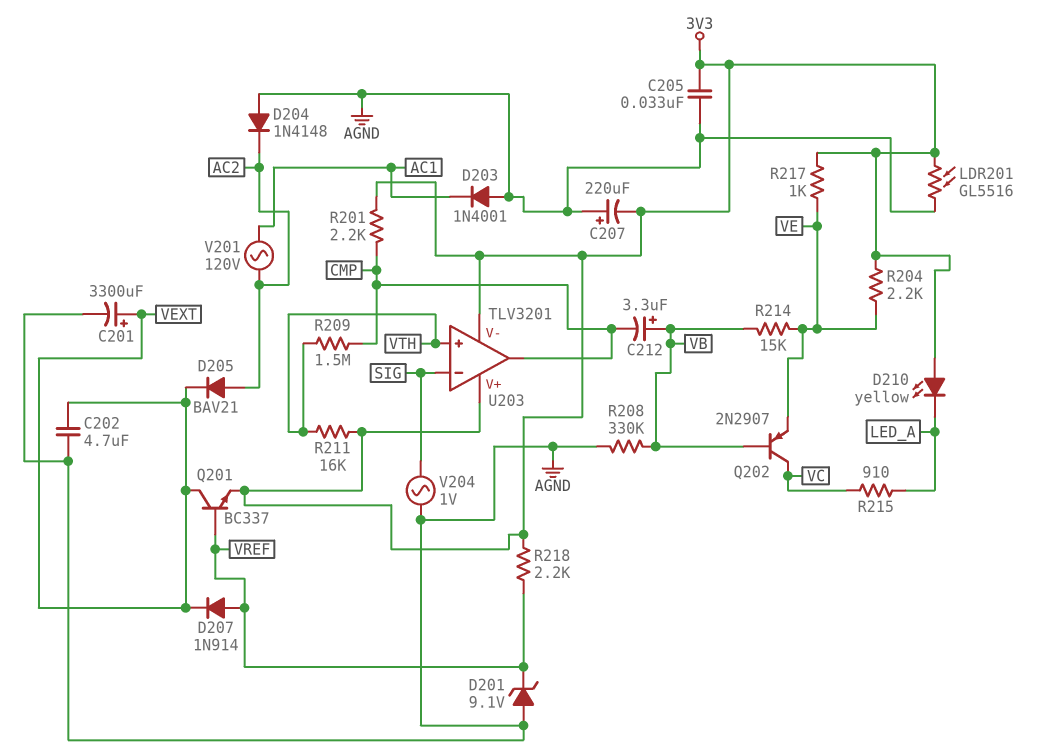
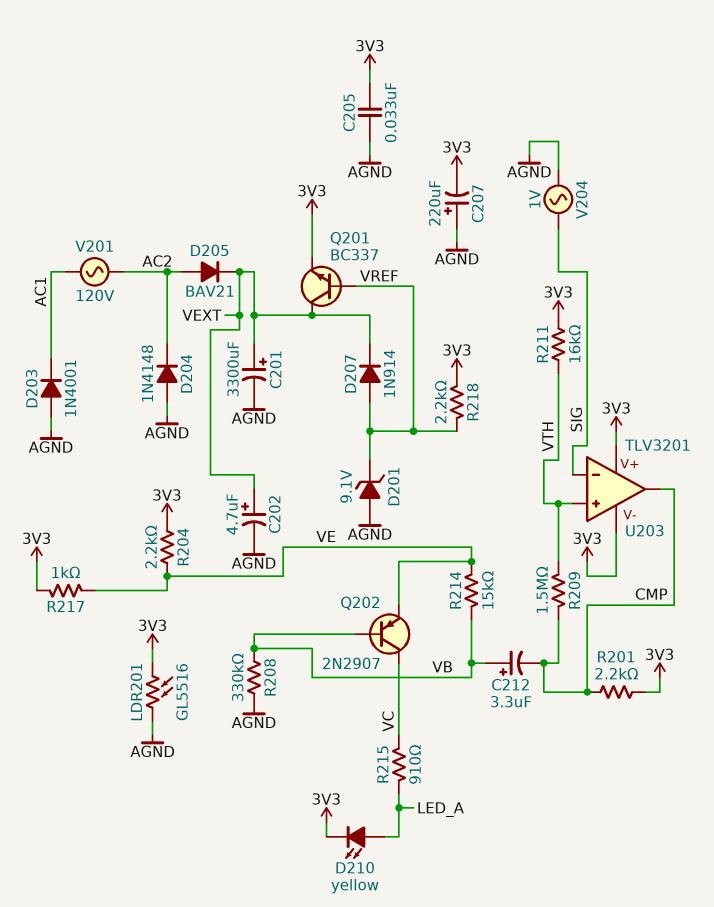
C202: 4.7uF (AGND, VEXT) -> 4.7uF (plus VEXT, minus AGND)
D210: LED yellow (A 3V3, K LED_A) -> LED yellow (A LED_A, K 3V3)

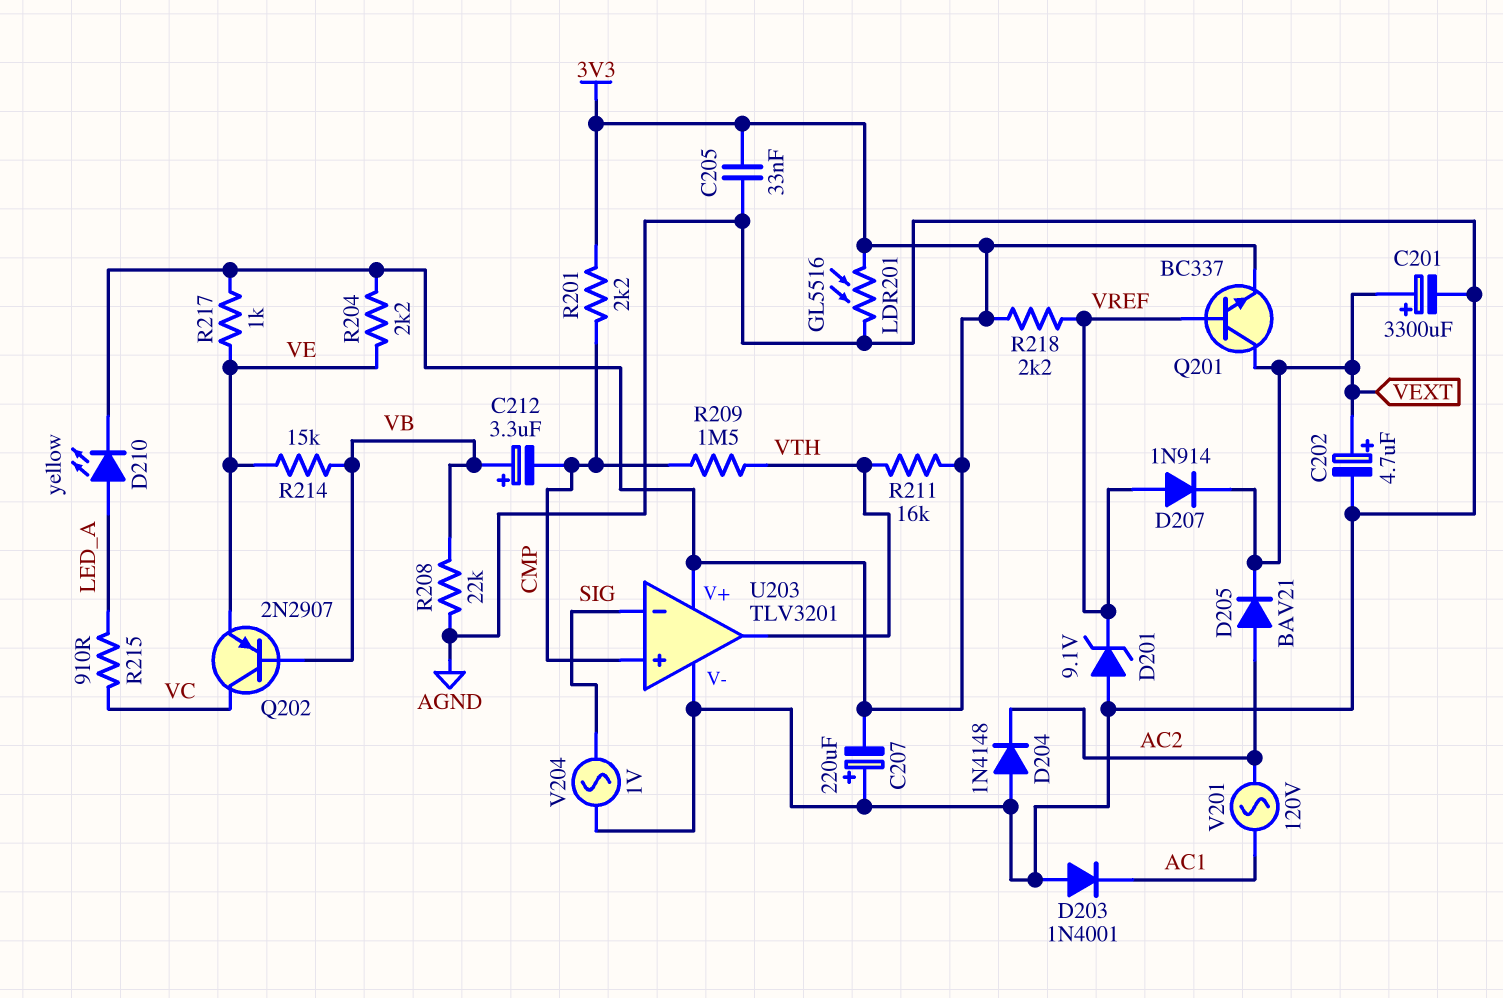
R208: 330k (AGND, VB) -> 22k (AGND, VB)
U203 pin V-: 3V3 -> AGND
U203 pin in+: VTH -> CMP
U203 pin out: CMP -> VTH

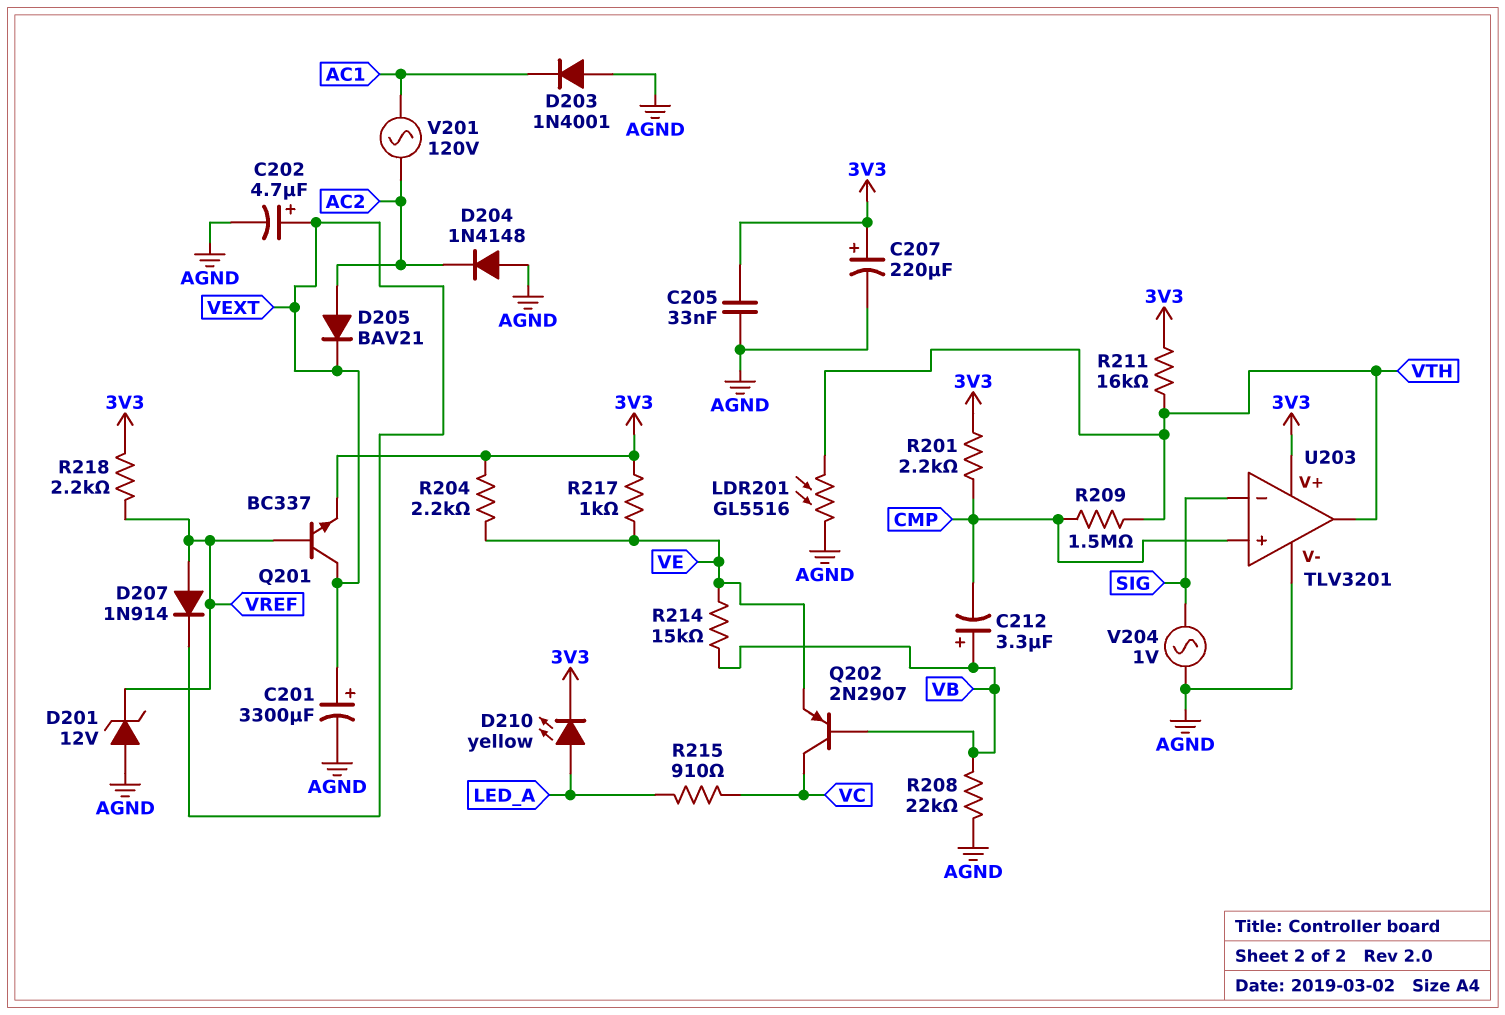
C207: 220uF (plus AGND, minus 3V3) -> 220uF (plus 3V3, minus AGND)
D201: zener 9.1V (A AGND, K VREF) -> zener 12V (A AGND, K VREF)
LDR201: GL5516 (3V3, AGND) -> GL5516 (AGND, VTH)

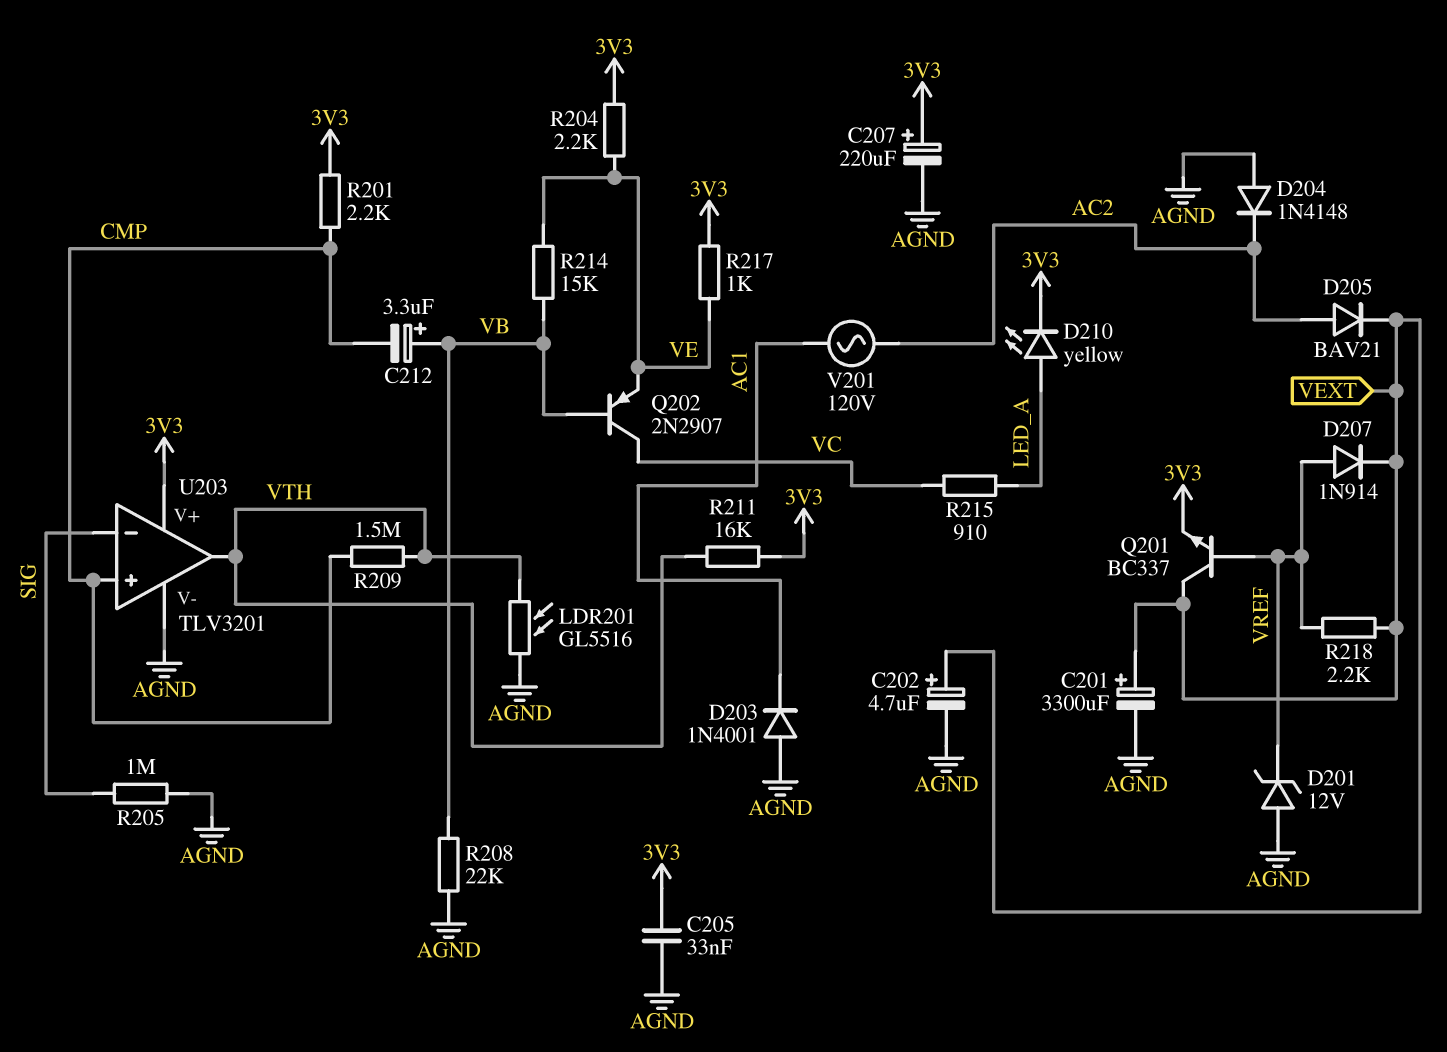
R205: none -> 1M (AGND, SIG)
R218: 2.2k (3V3, VREF) -> 2.2k (VEXT, VREF)
V204: AC 1V (AGND, SIG) -> none

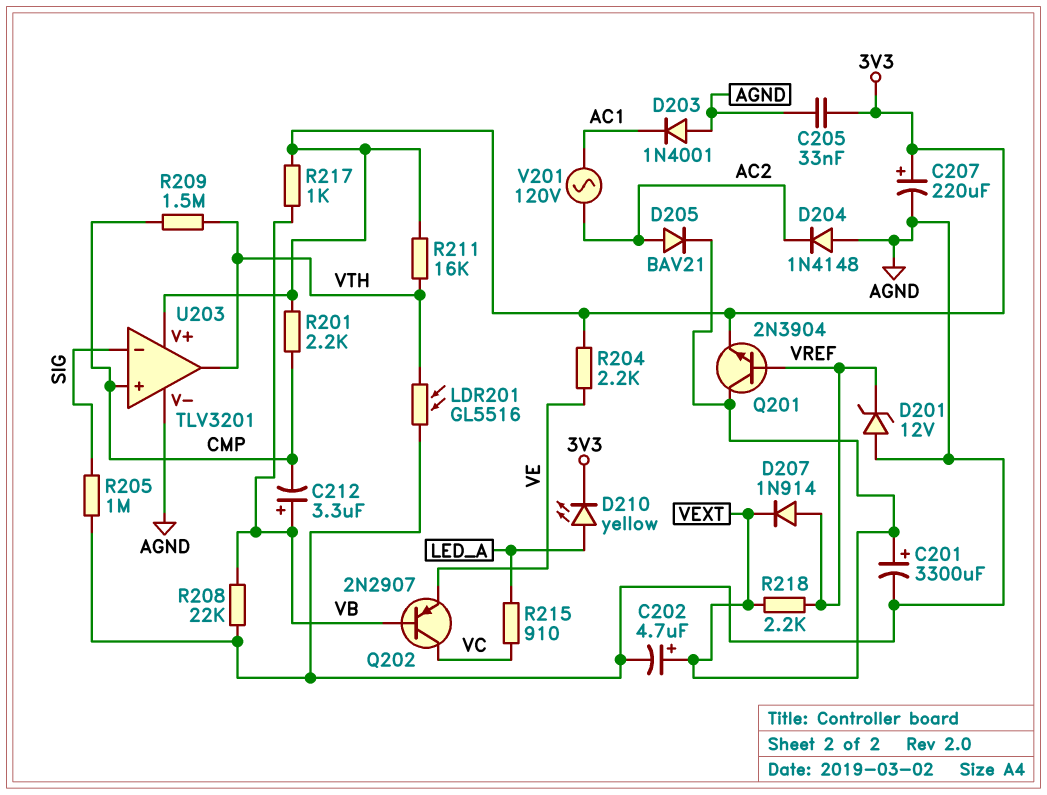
Q201: NPN BC337 (B VREF, C VEXT, E 3V3) -> NPN 2N3904 (B VREF, C VEXT, E 3V3)
R214: 15k (VB, VE) -> none
R217: 1k (3V3, VE) -> 1k (3V3, VB)

